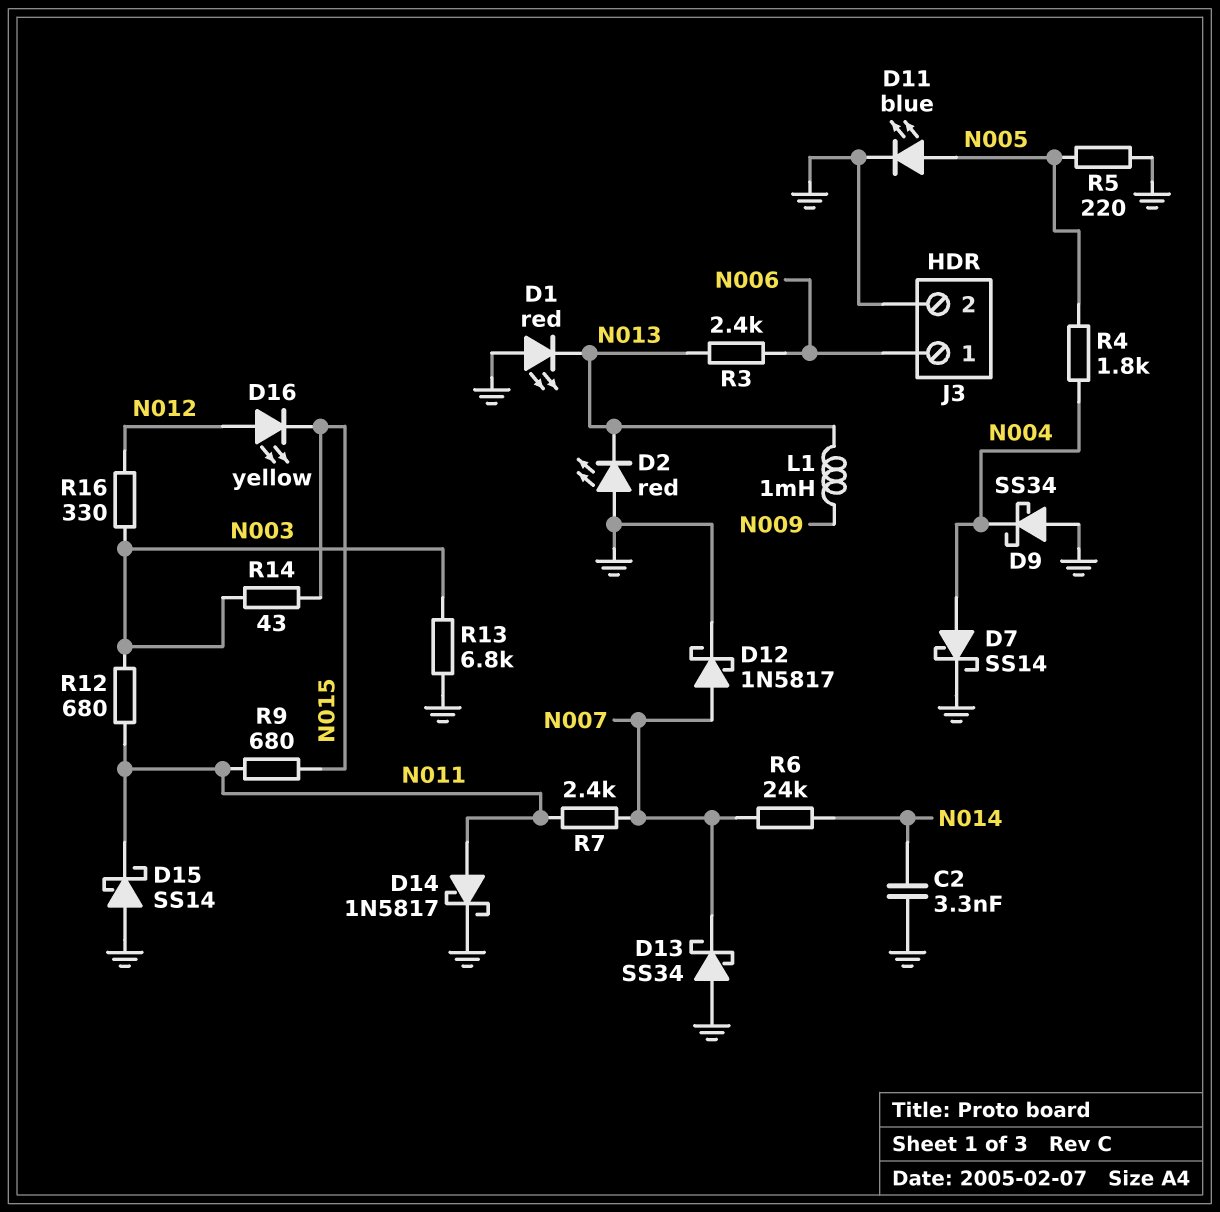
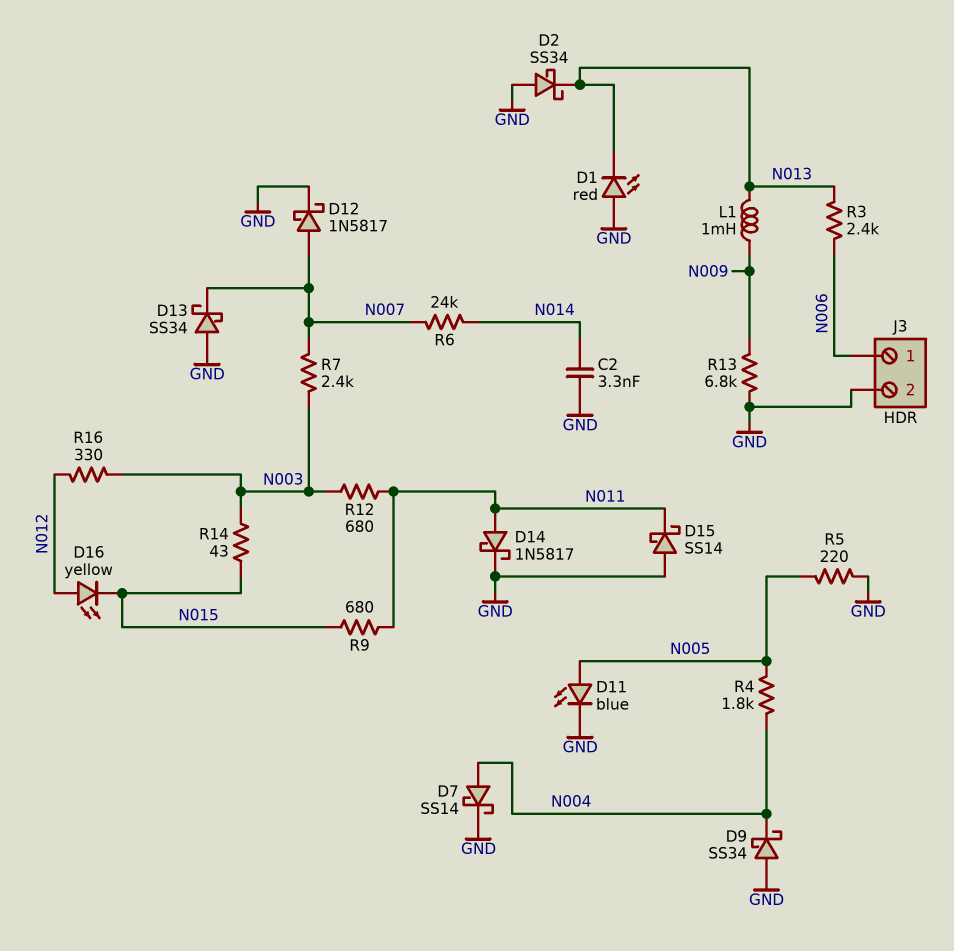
D2: LED red (A GND, K N013) -> schottky SS34 (A GND, K N013)
R7: 2.4k (N007, N011) -> 2.4k (N003, N007)
R13: 6.8k (GND, N003) -> 6.8k (GND, N009)

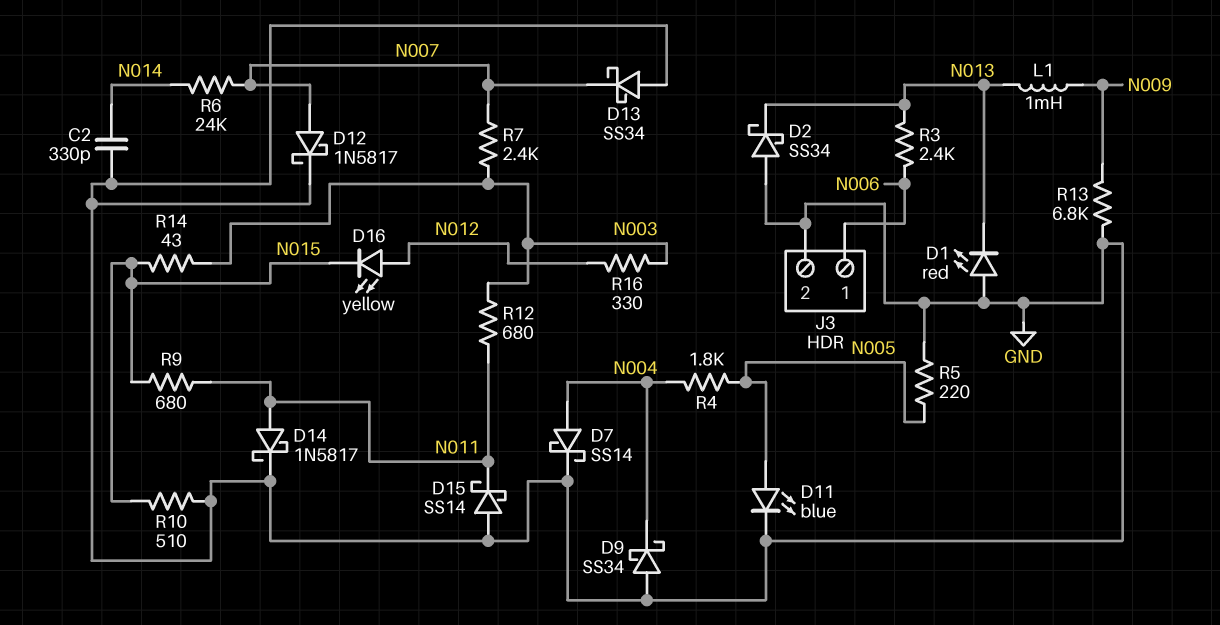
C2: 3.3nF (GND, N014) -> 330pF (GND, N014)
R10: none -> 510 (GND, N015)

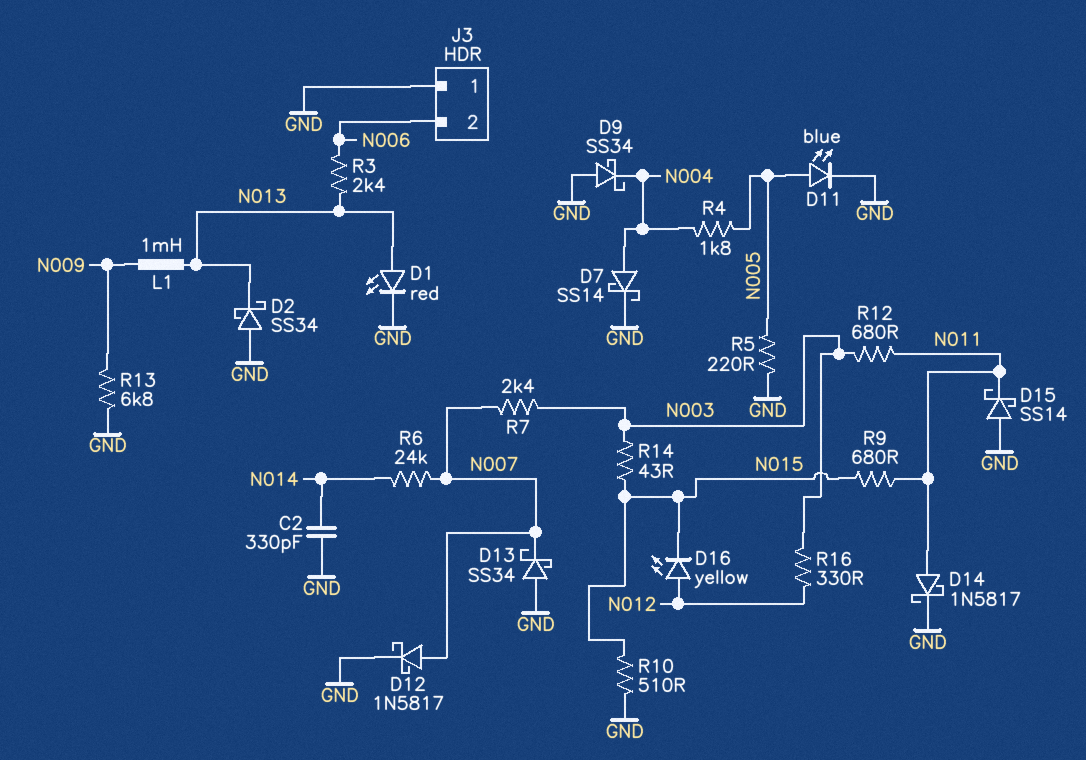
D1: LED red (A GND, K N013) -> LED red (A N013, K GND)
J3 pin 1: N006 -> GND
J3 pin 2: GND -> N006

